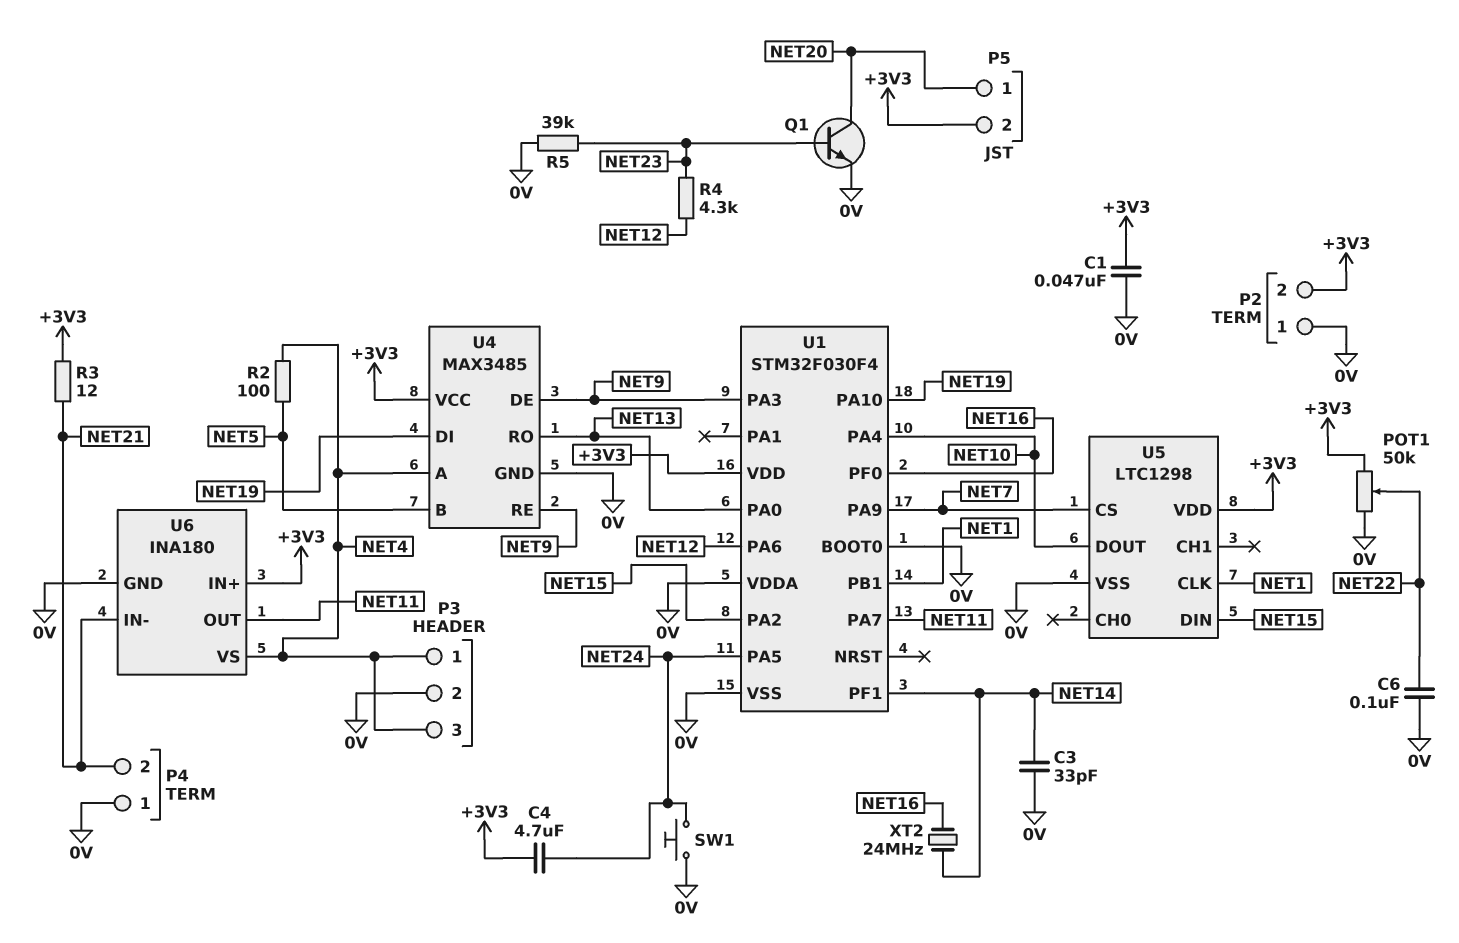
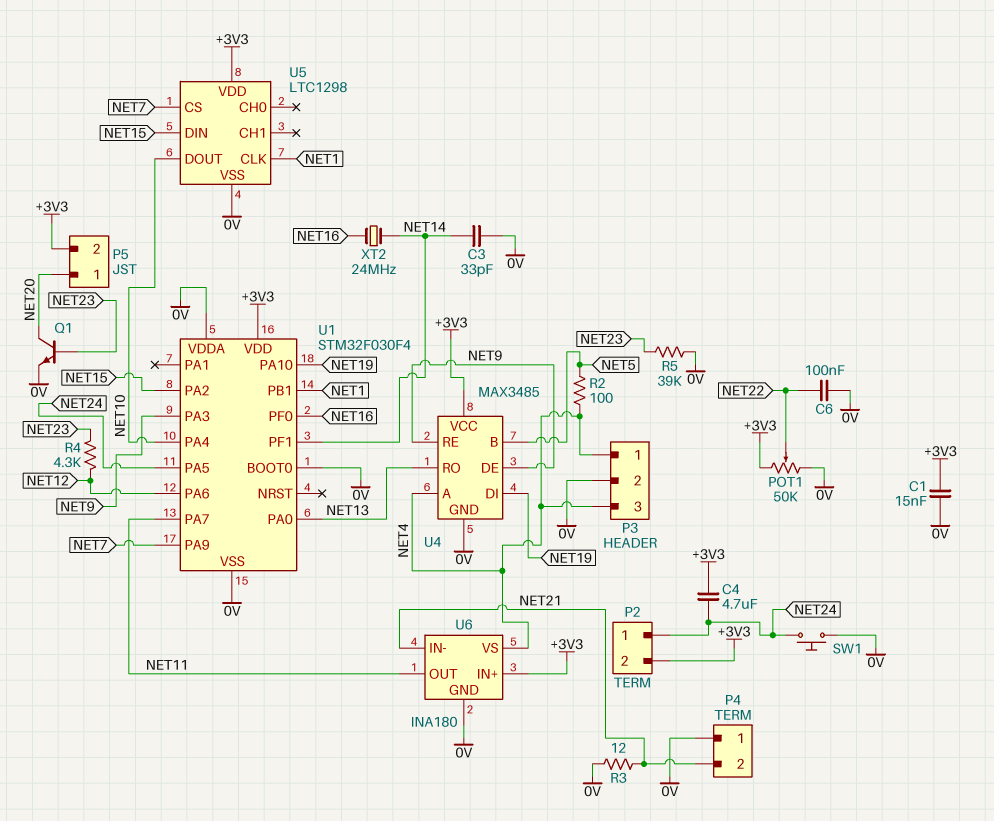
C1: 47nF (+3V3, 0V) -> 15nF (+3V3, 0V)
P2 pin 1: 0V -> NET24
R3: 12 (+3V3, NET21) -> 12 (0V, NET21)

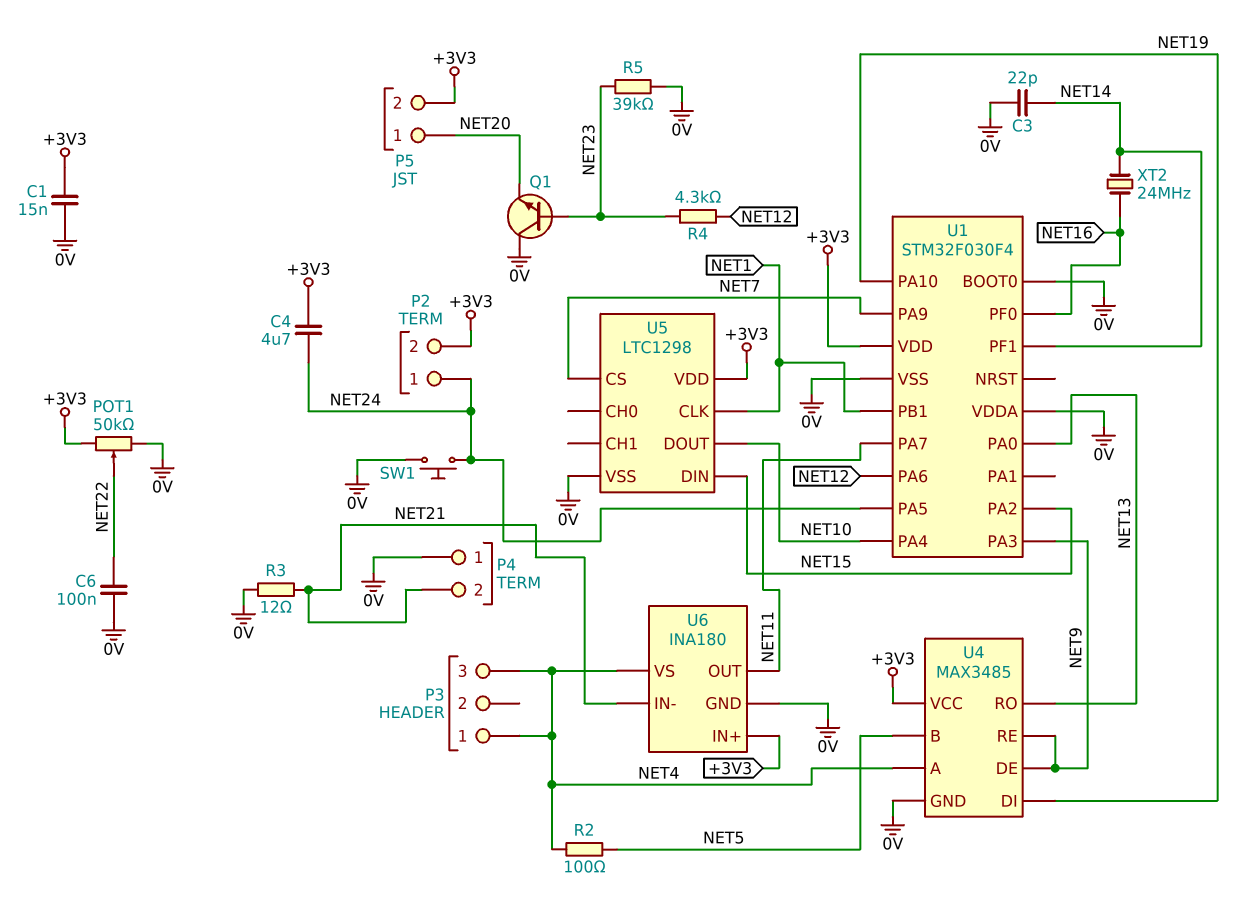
C3: 33pF (0V, NET14) -> 22pF (0V, NET14)
P3 pin 2: 0V -> none
Q1: NPN (B NET23, C NET20, E 0V) -> NPN (B NET23, C 0V, E NET20)

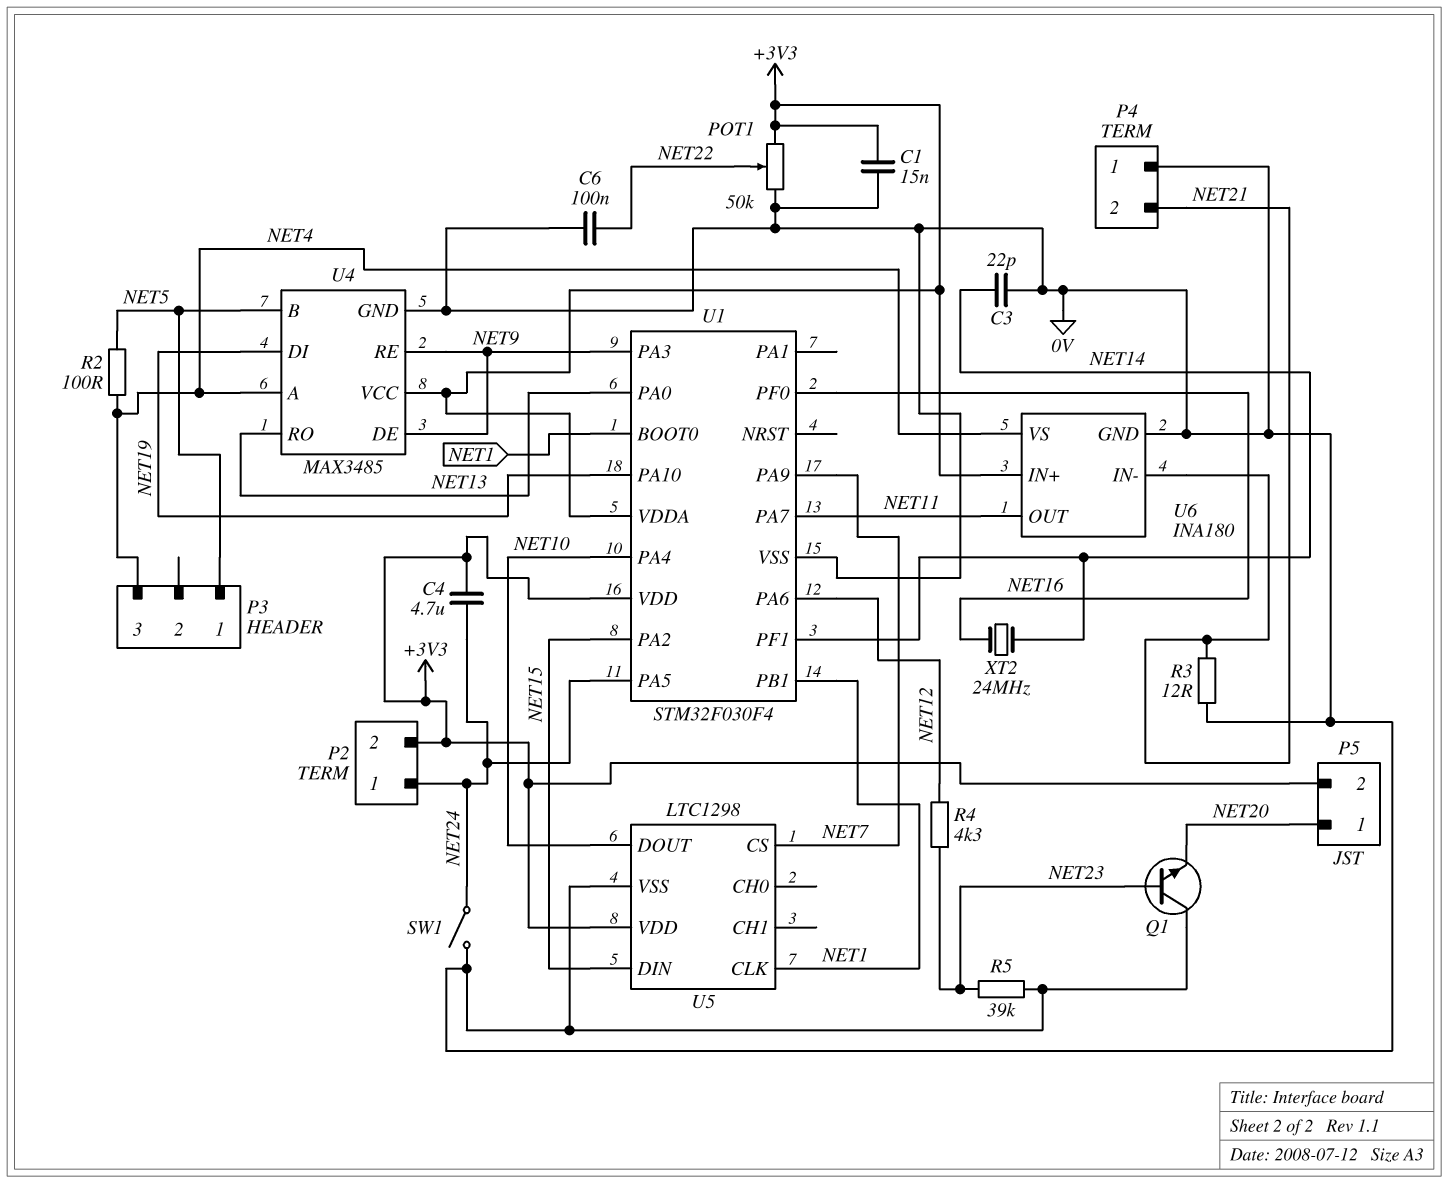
P3 pin 1: NET4 -> NET5
SW1: button (0V, NET24) -> switch (0V, NET24)
U1 pin BOOT0: 0V -> NET1
U1 pin VDDA: 0V -> +3V3

